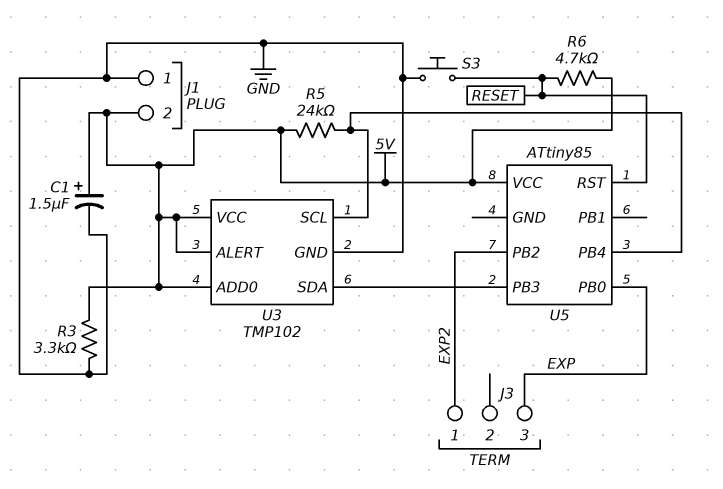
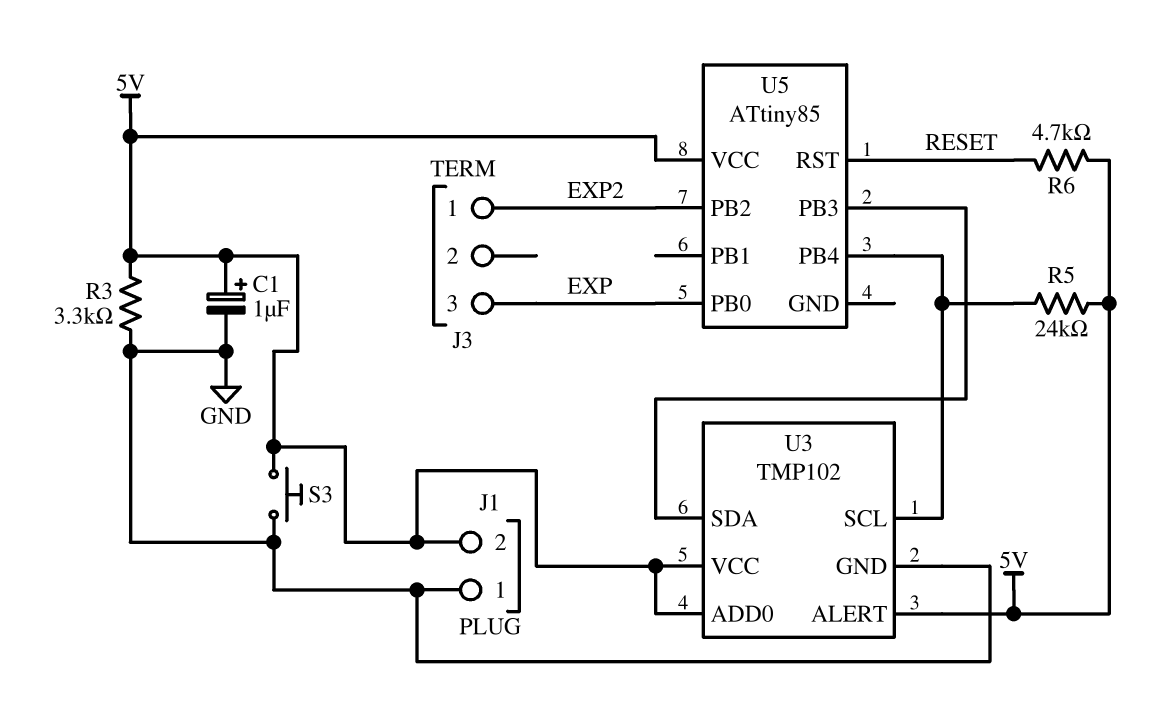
C1: 1.5uF (plus 5V, minus GND) -> 1uF (plus 5V, minus GND)
S3: button (GND, RESET) -> button (5V, GND)

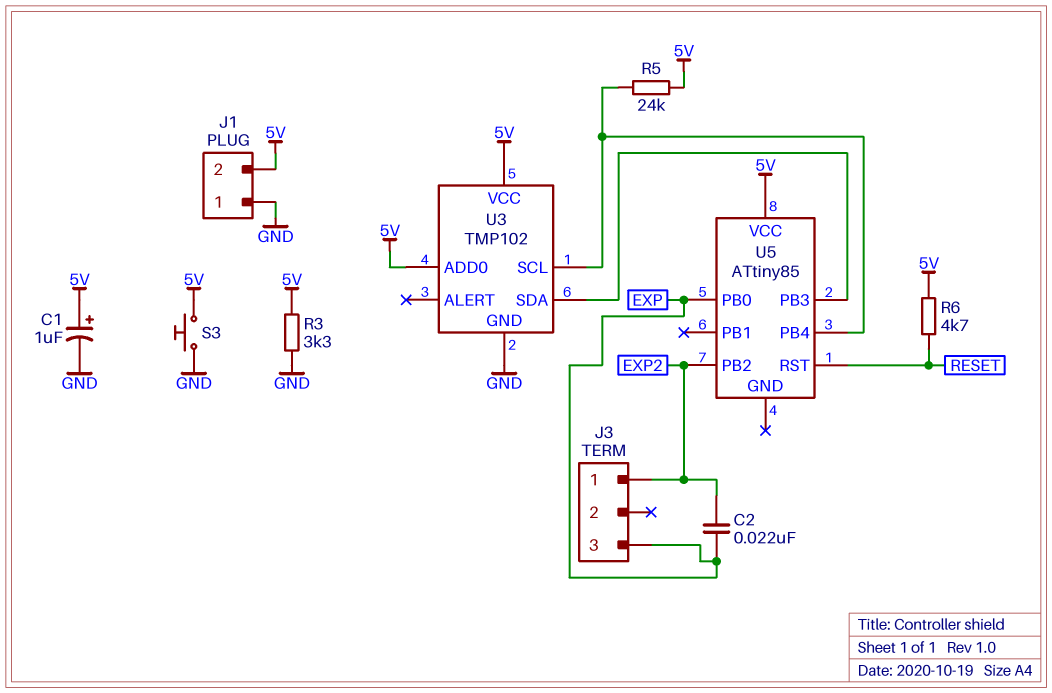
C2: none -> 22nF (EXP, EXP2)
U3 pin ALERT: 5V -> none

